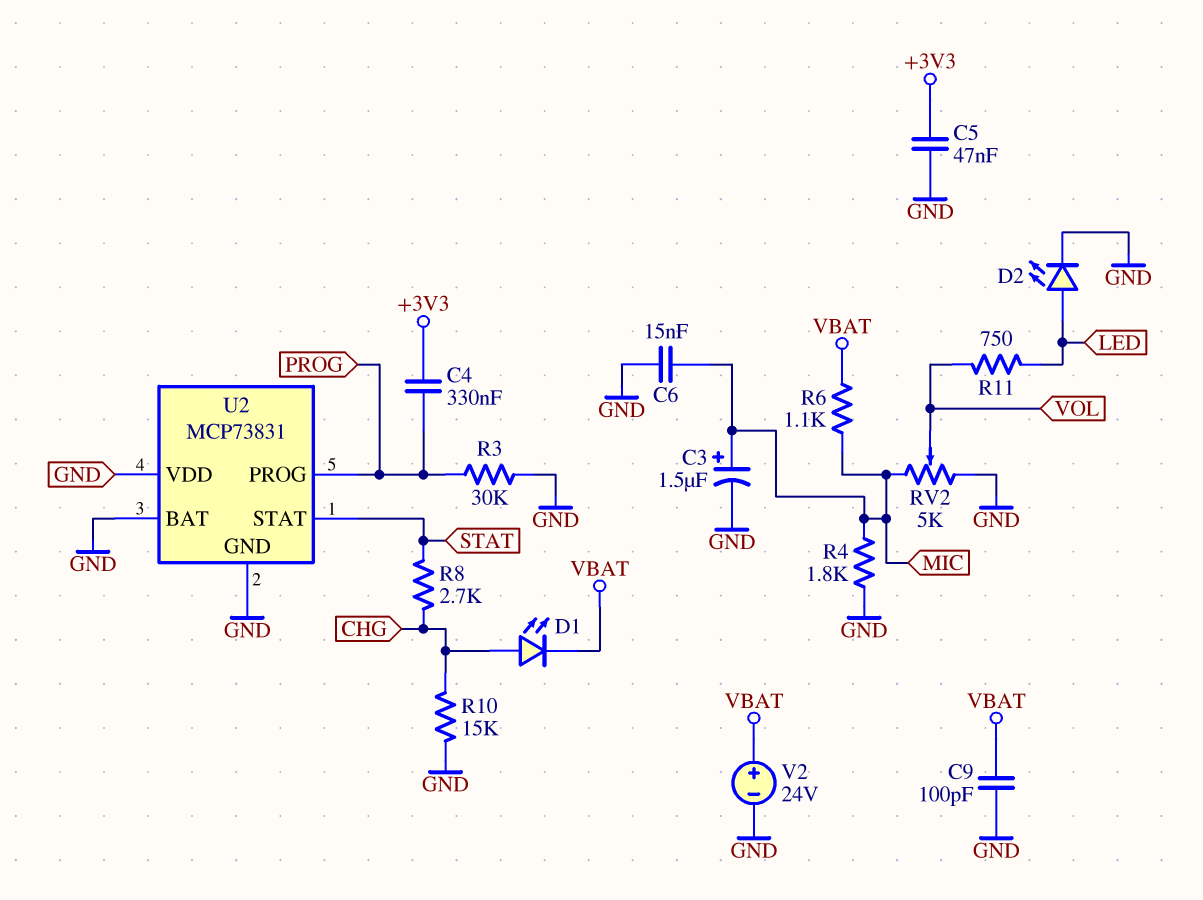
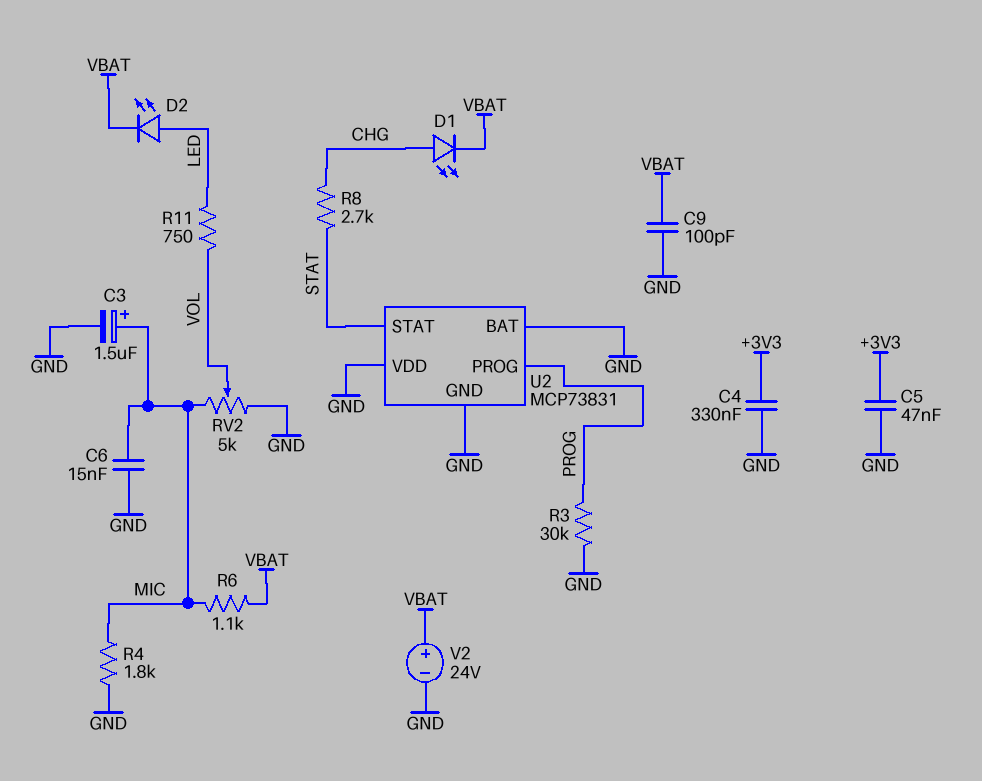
C4: 330nF (+3V3, PROG) -> 330nF (+3V3, GND)
D2: LED (A LED, K GND) -> LED (A LED, K VBAT)
R10: 15k (CHG, GND) -> none

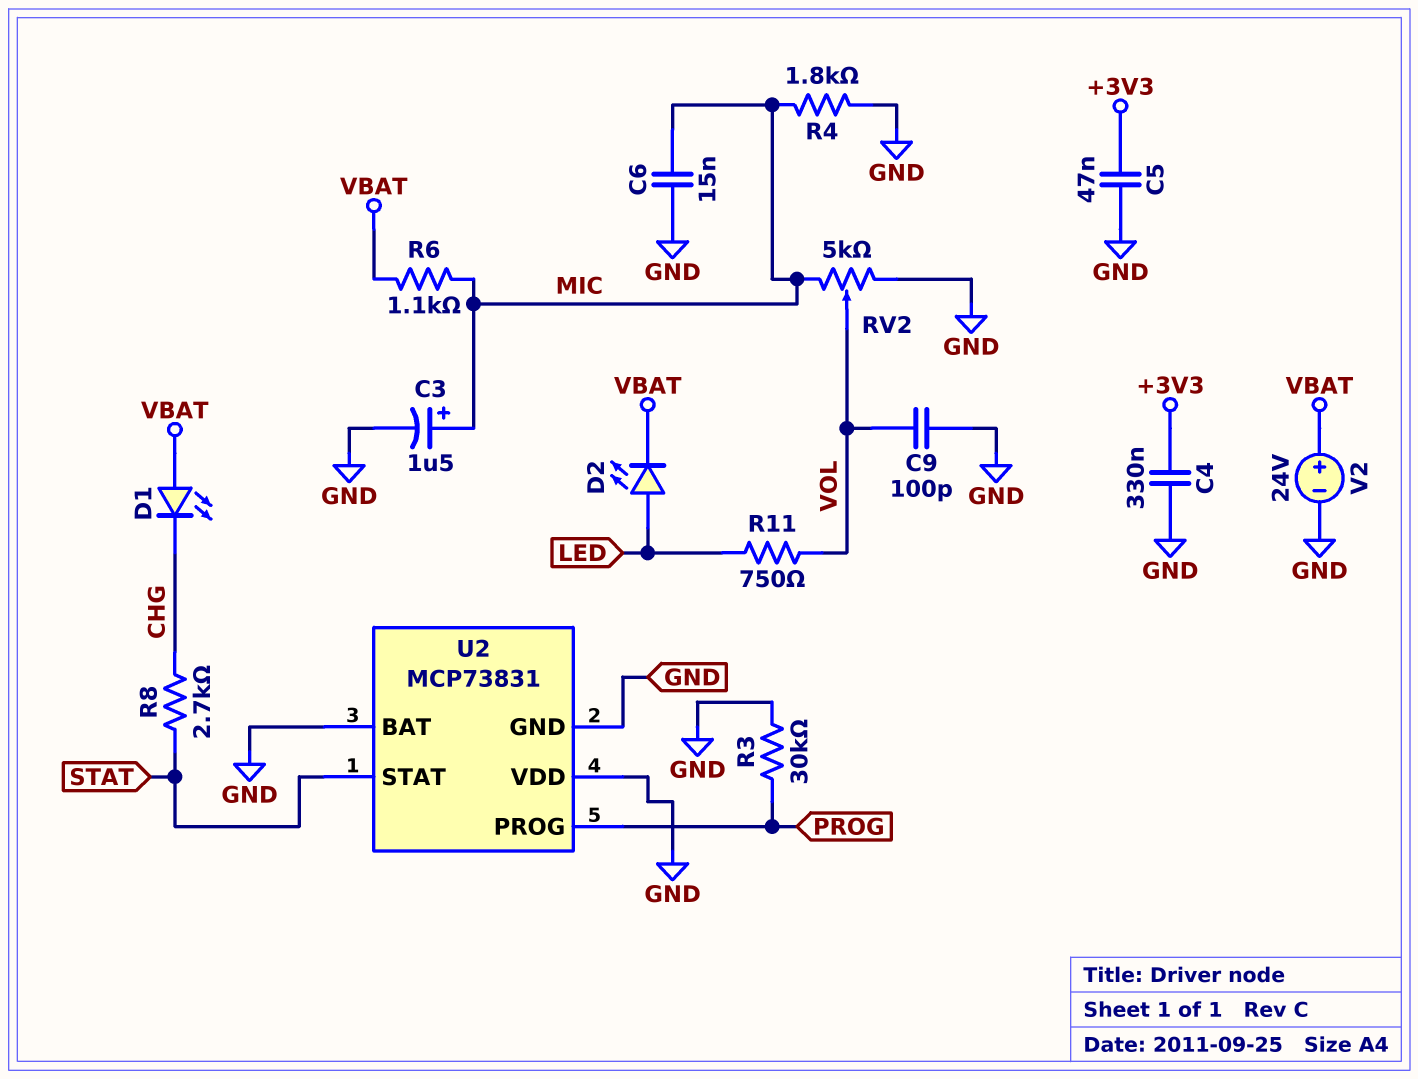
C9: 100pF (GND, VBAT) -> 100pF (GND, VOL)
D1: LED (A CHG, K VBAT) -> LED (A VBAT, K CHG)

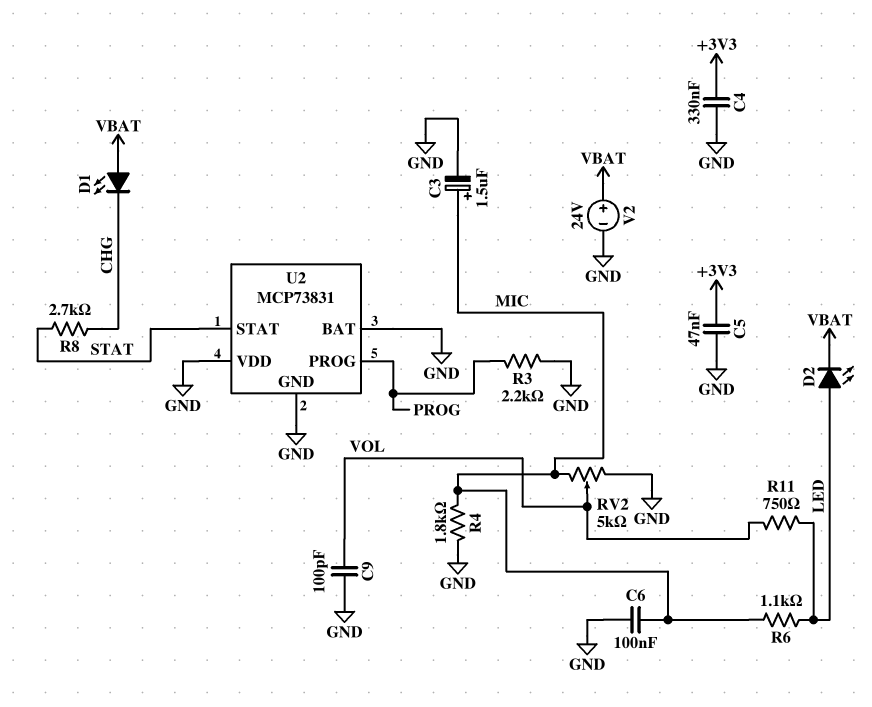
C6: 15nF (GND, MIC) -> 100nF (GND, MIC)
R3: 30k (GND, PROG) -> 2.2k (GND, PROG)
R6: 1.1k (MIC, VBAT) -> 1.1k (LED, MIC)

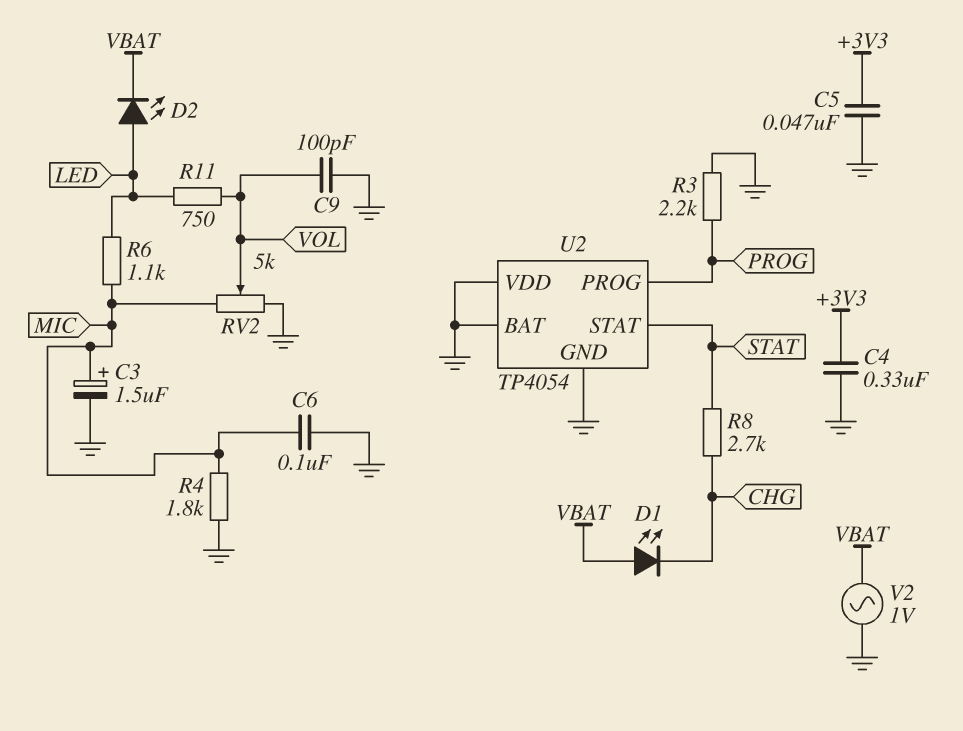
U2: MCP73831 -> TP4054
V2: 24V (plus VBAT, minus GND) -> AC 1V (GND, VBAT)

